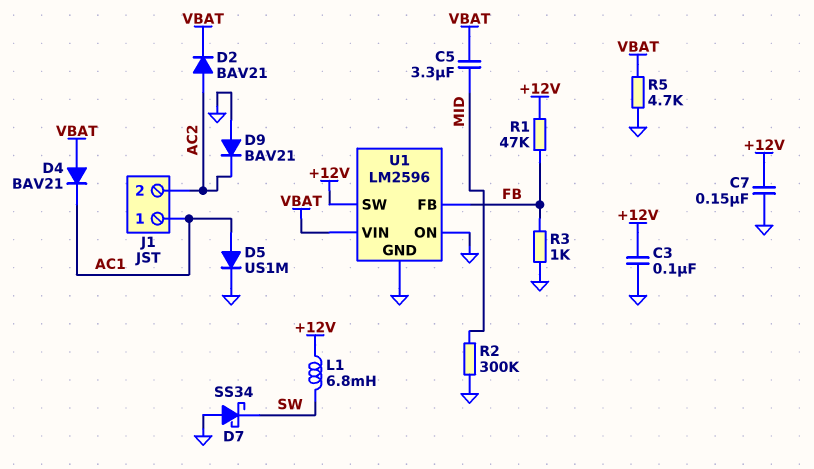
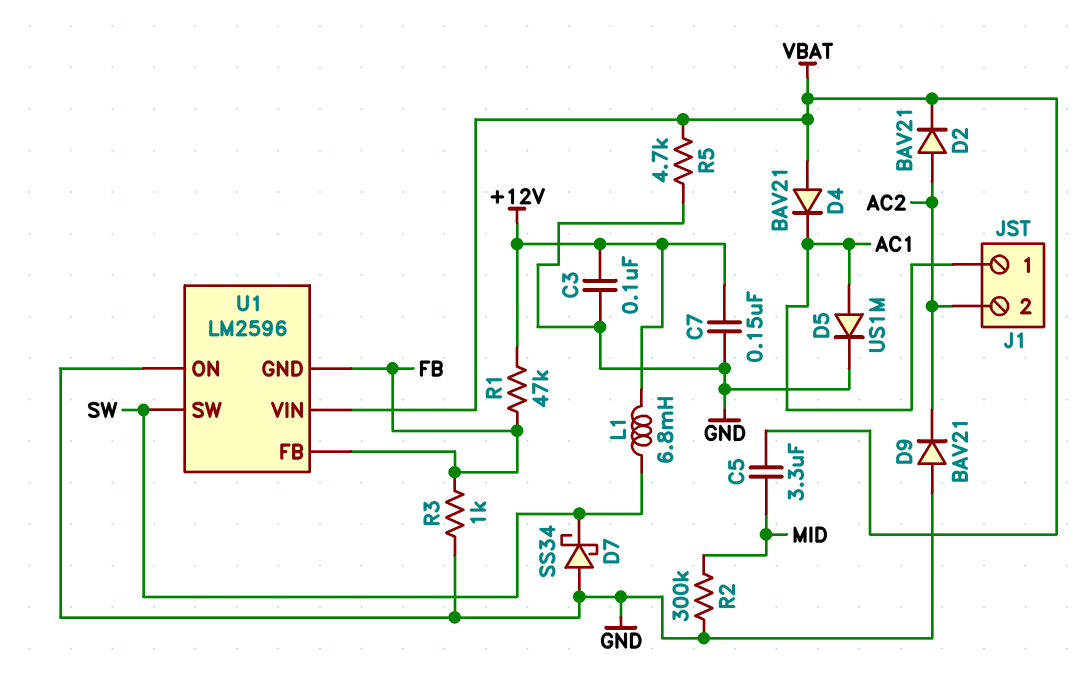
U1 pin GND: GND -> FB
U1 pin SW: +12V -> SW

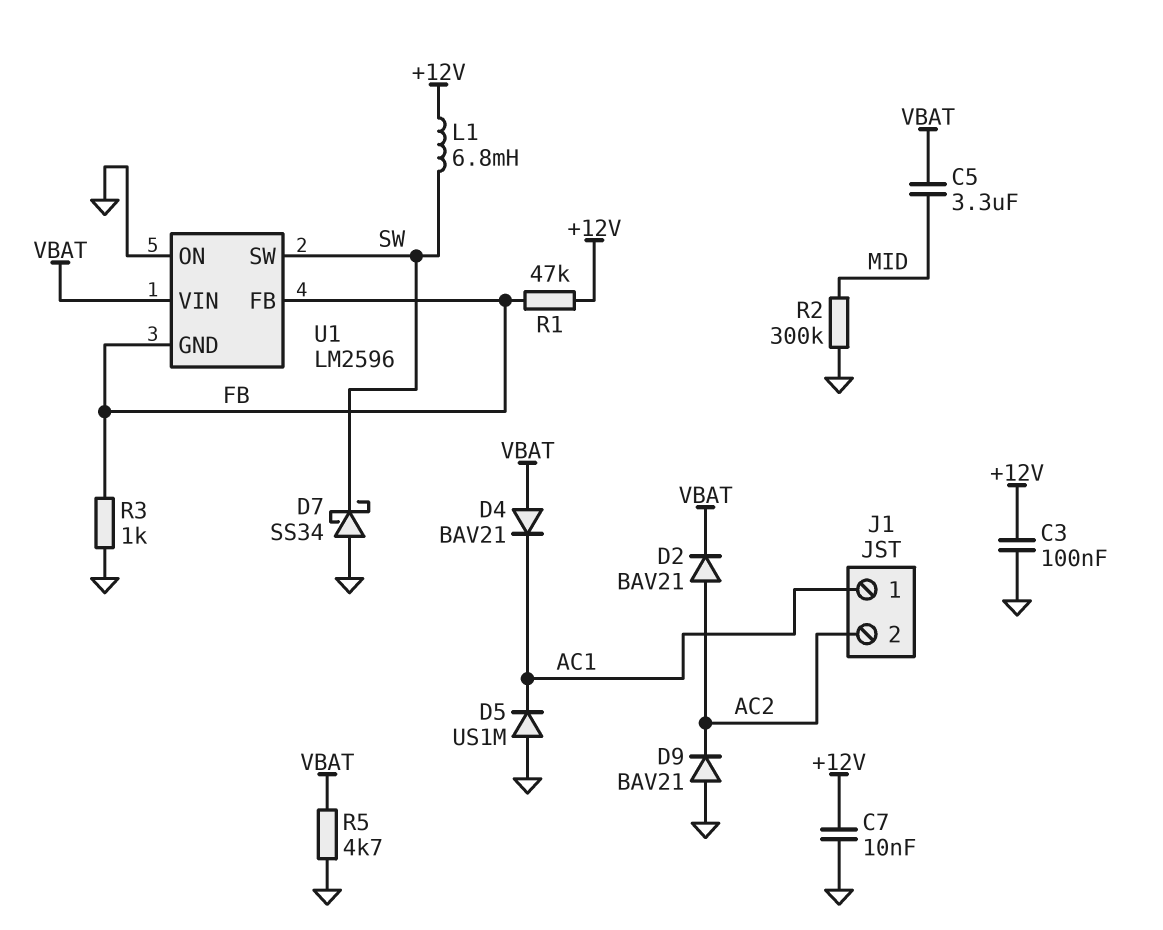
C7: 150nF (+12V, GND) -> 10nF (+12V, GND)
D5: diode US1M (A AC1, K GND) -> diode US1M (A GND, K AC1)

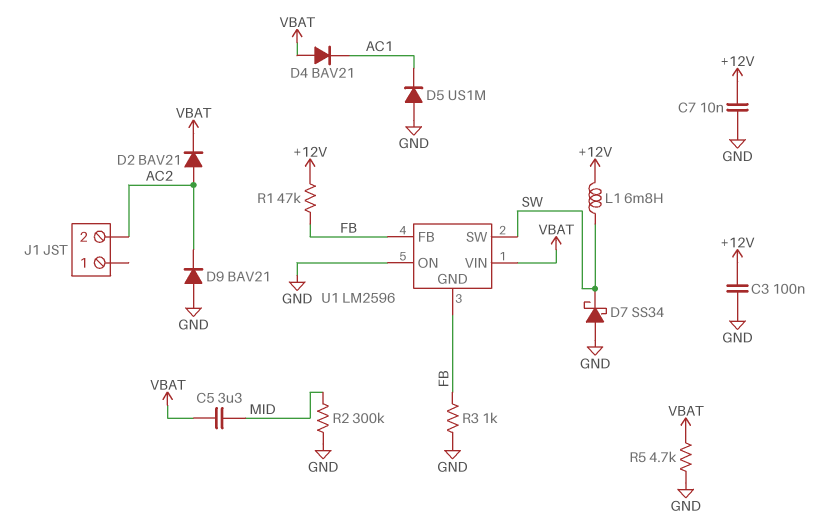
J1 pin 1: AC1 -> none

